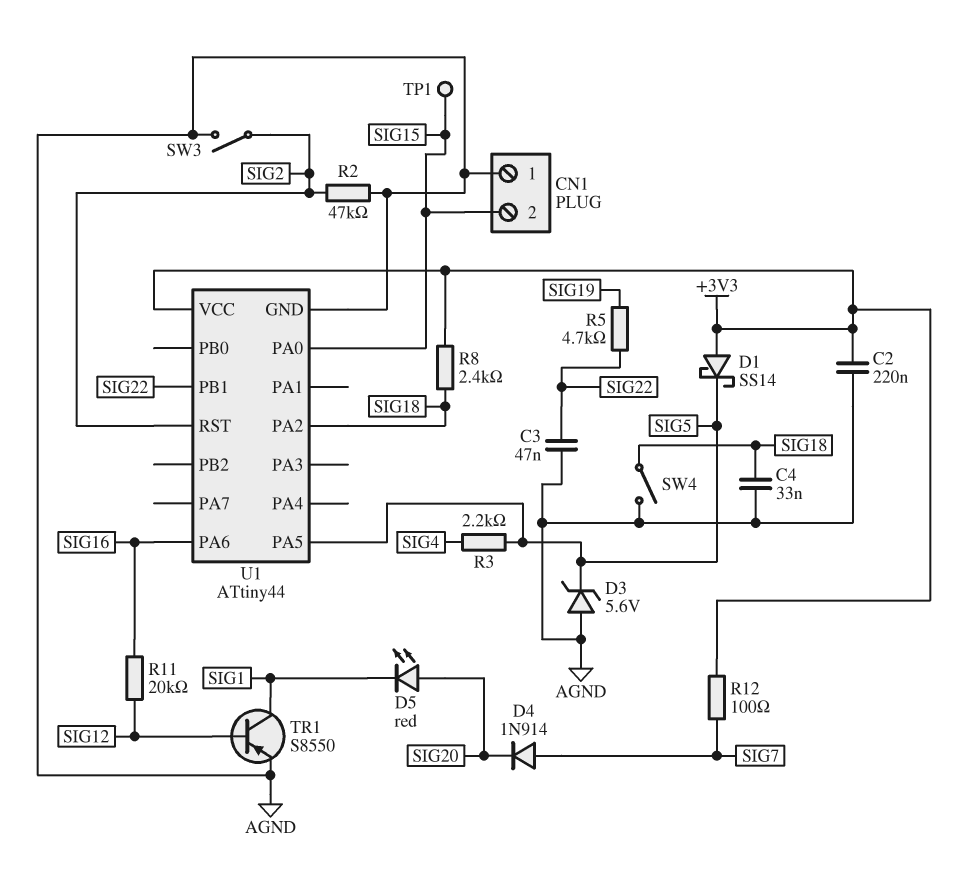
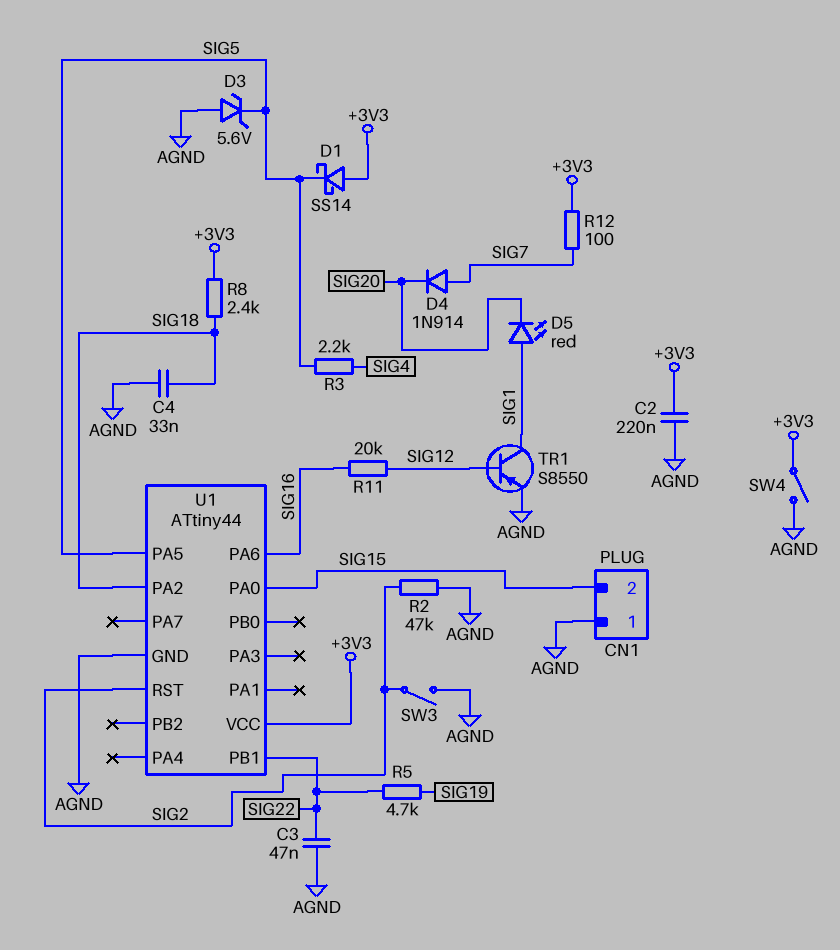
D5: LED red (A SIG20, K SIG1) -> LED red (A SIG1, K SIG20)
SW4: switch (AGND, SIG18) -> switch (+3V3, AGND)
TP1: test point (SIG15) -> none

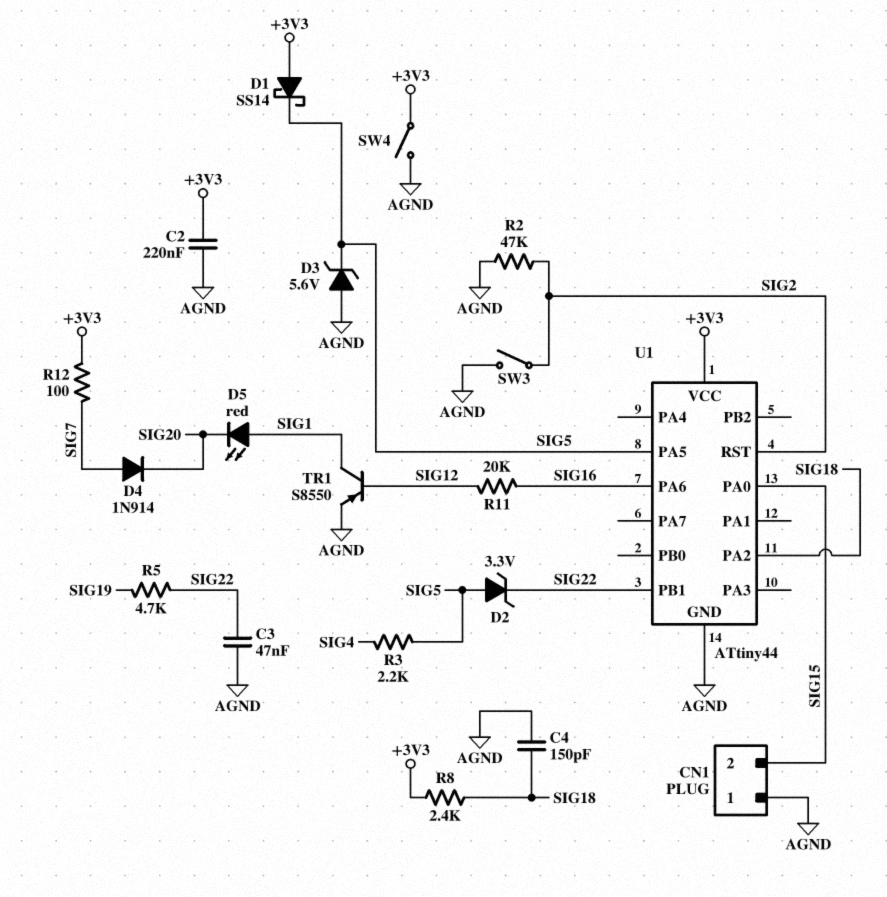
C4: 33nF (AGND, SIG18) -> 150pF (AGND, SIG18)
D2: none -> zener 3.3V (A SIG5, K SIG22)

